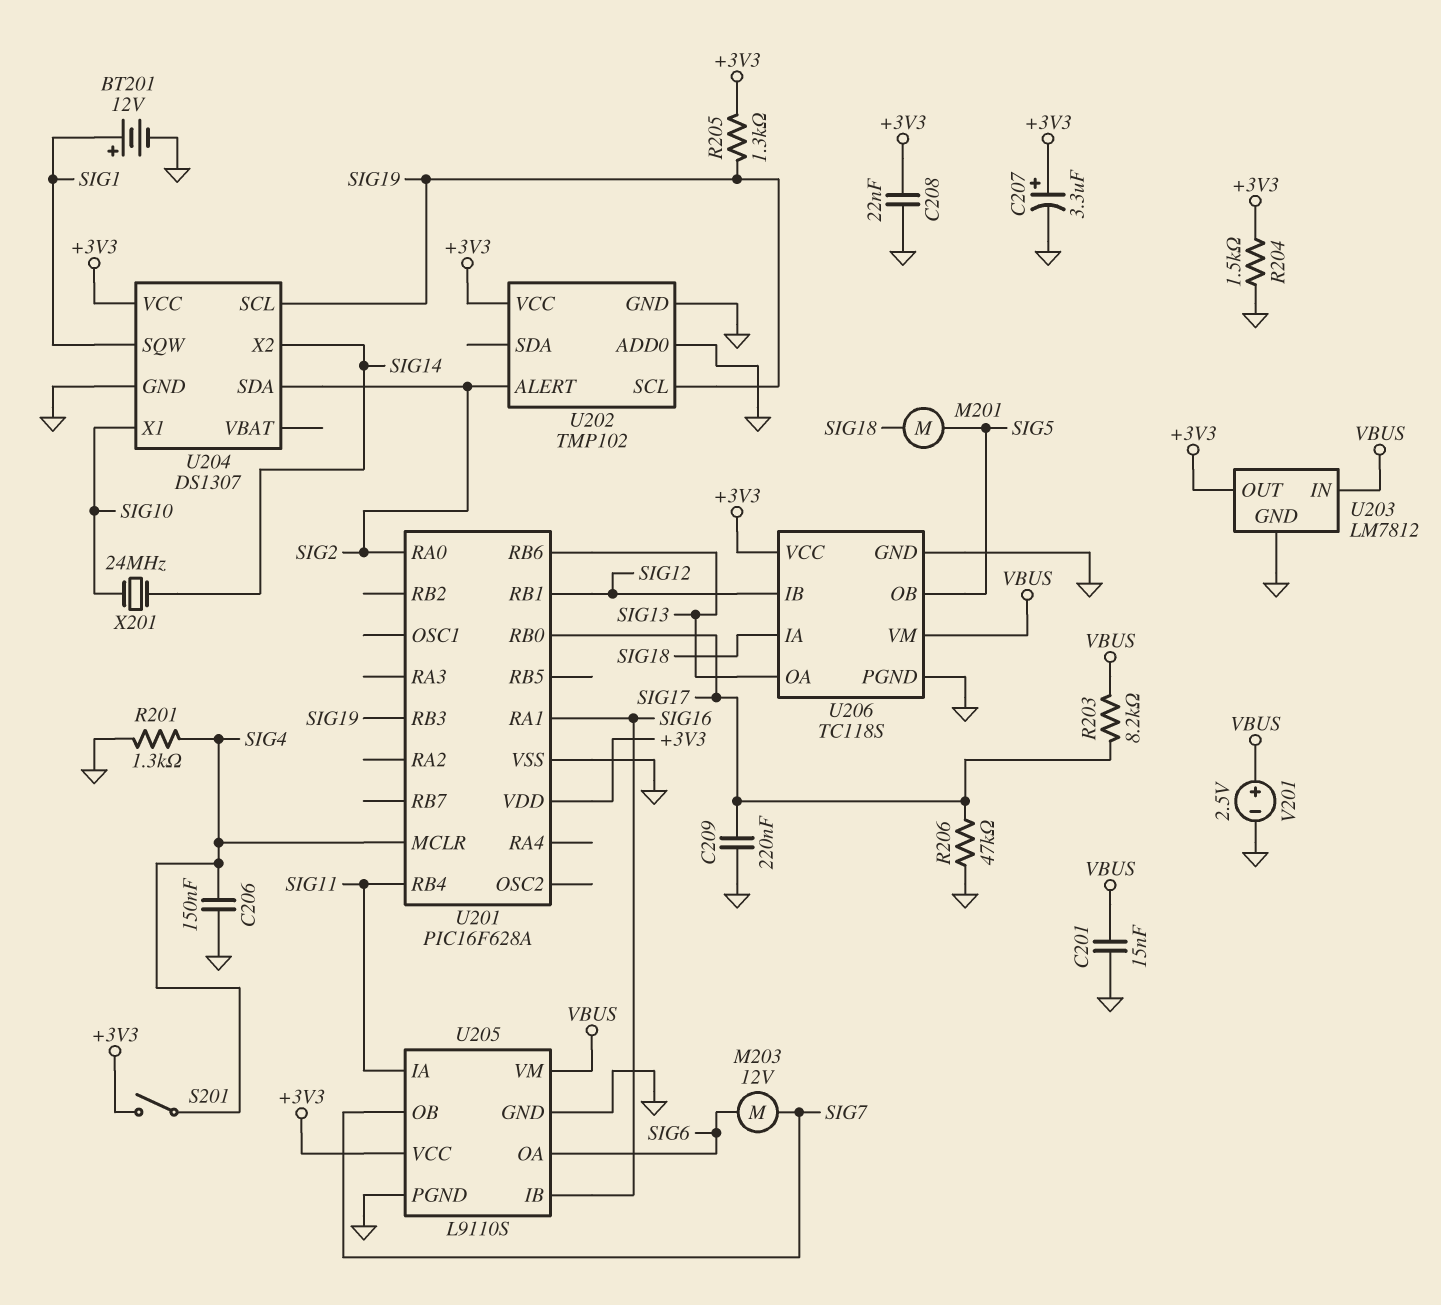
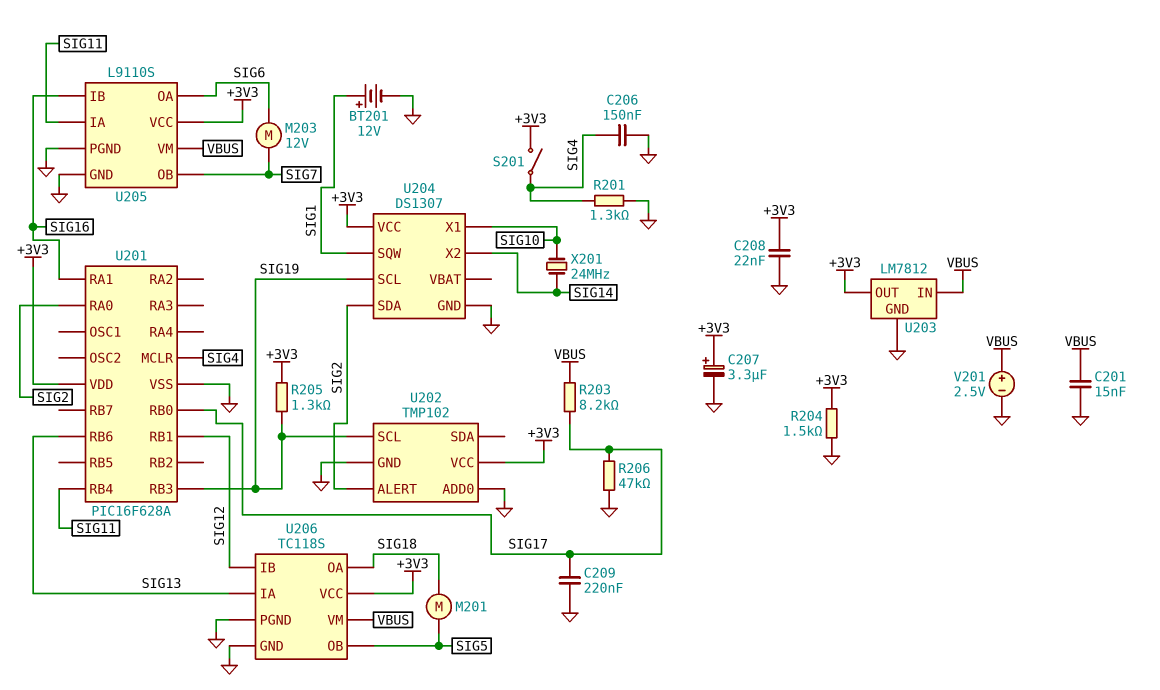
U206 pin IA: SIG18 -> SIG13
U206 pin OA: SIG13 -> SIG18

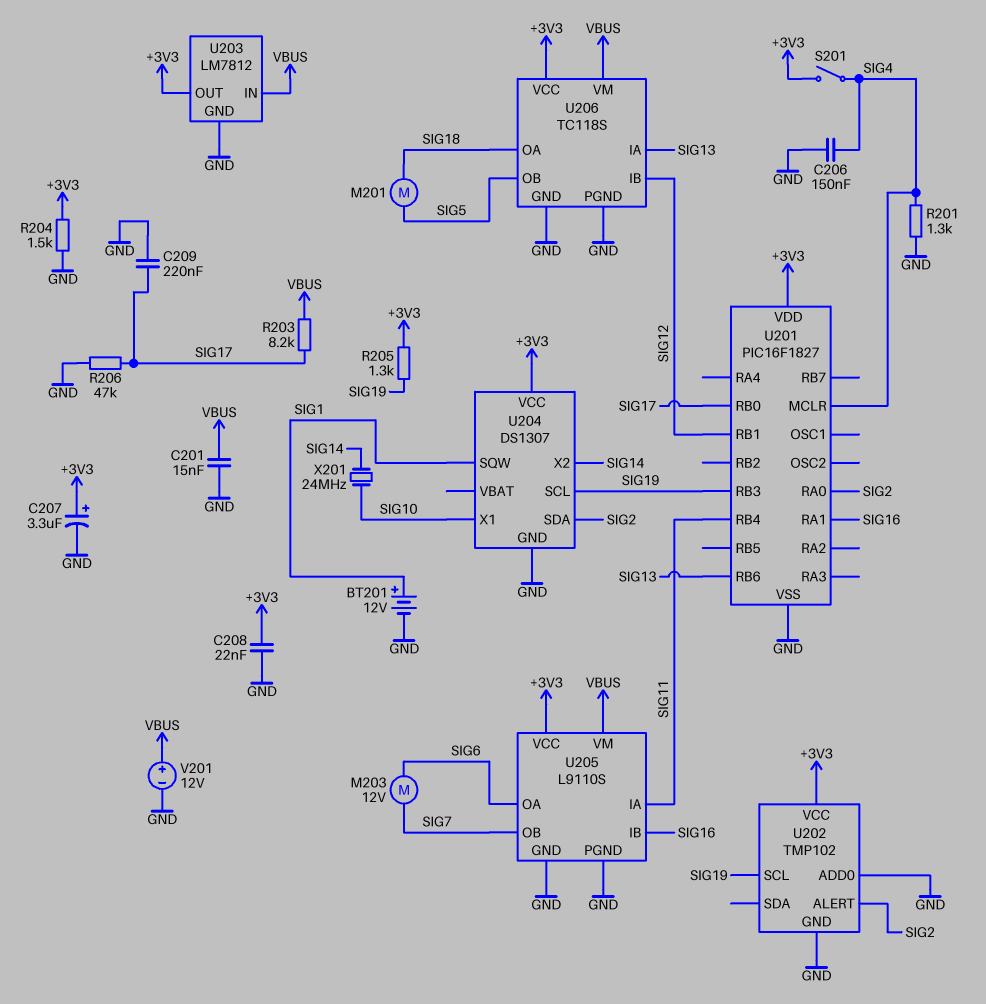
U201: PIC16F628A -> PIC16F1827
V201: 2.5V (plus VBUS, minus GND) -> 12V (plus VBUS, minus GND)

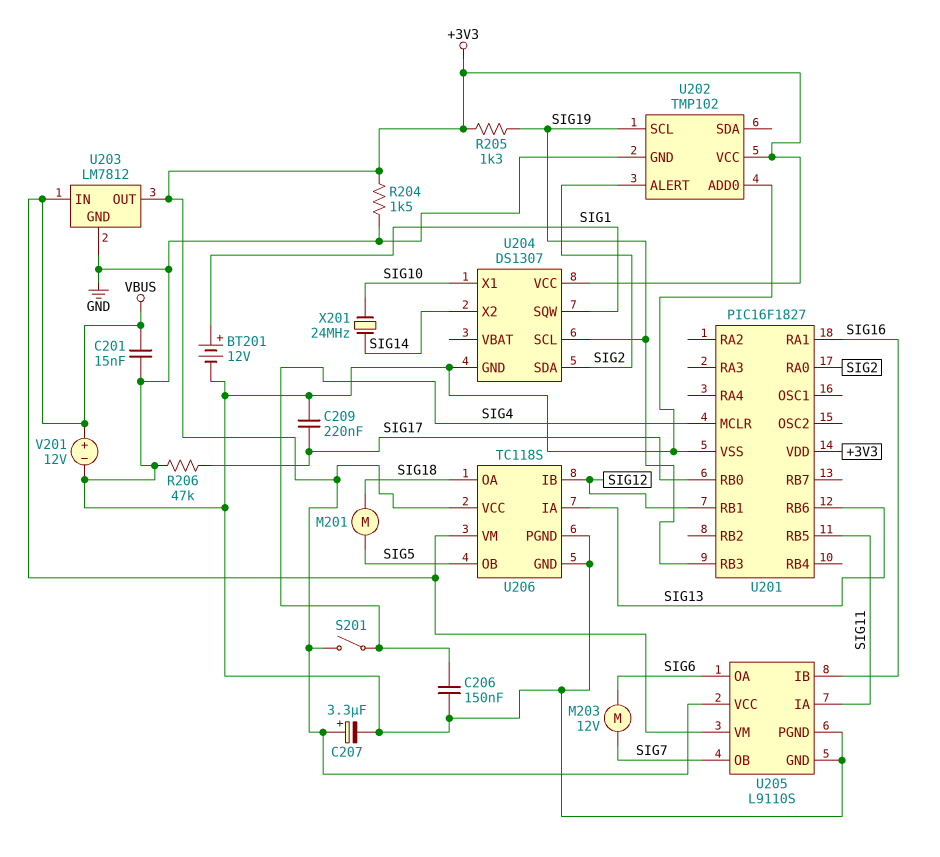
C208: 22nF (+3V3, GND) -> none
R201: 1.3k (GND, SIG4) -> none
R203: 8.2k (SIG17, VBUS) -> none
U201 pin RB4: SIG11 -> none
U201 pin RB5: none -> SIG11

